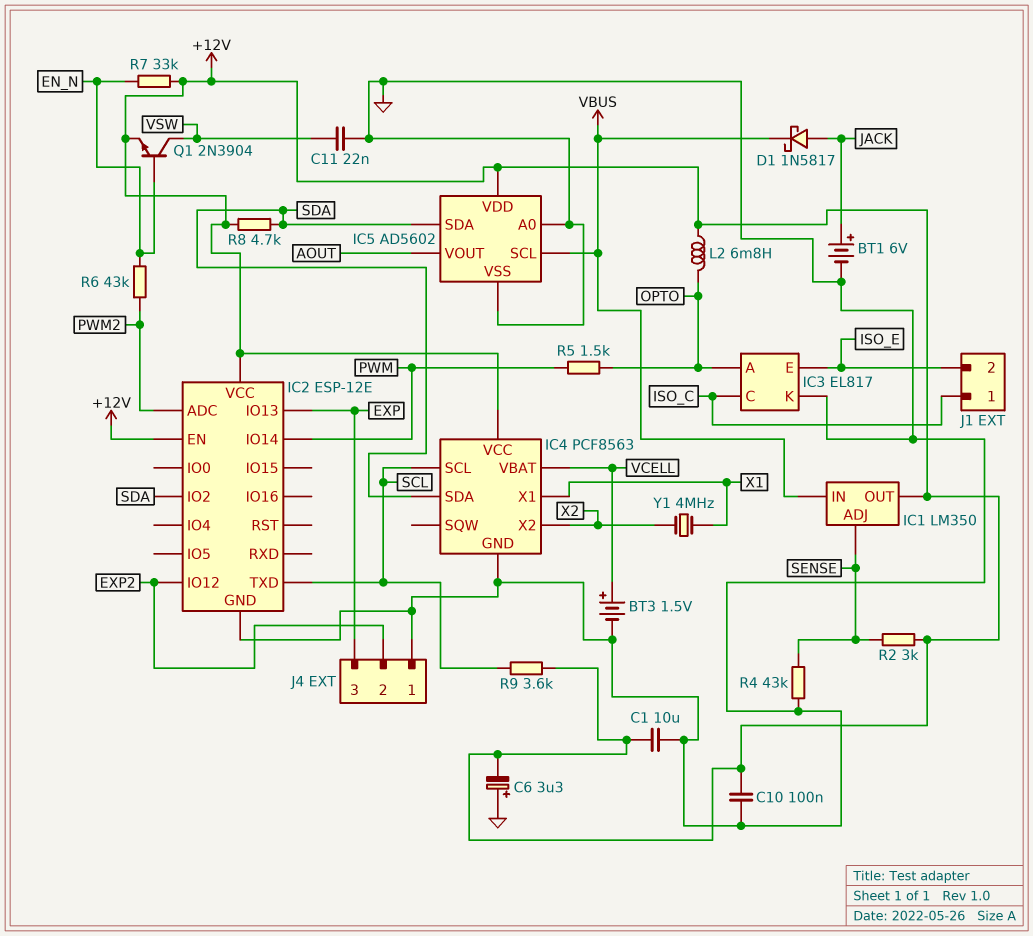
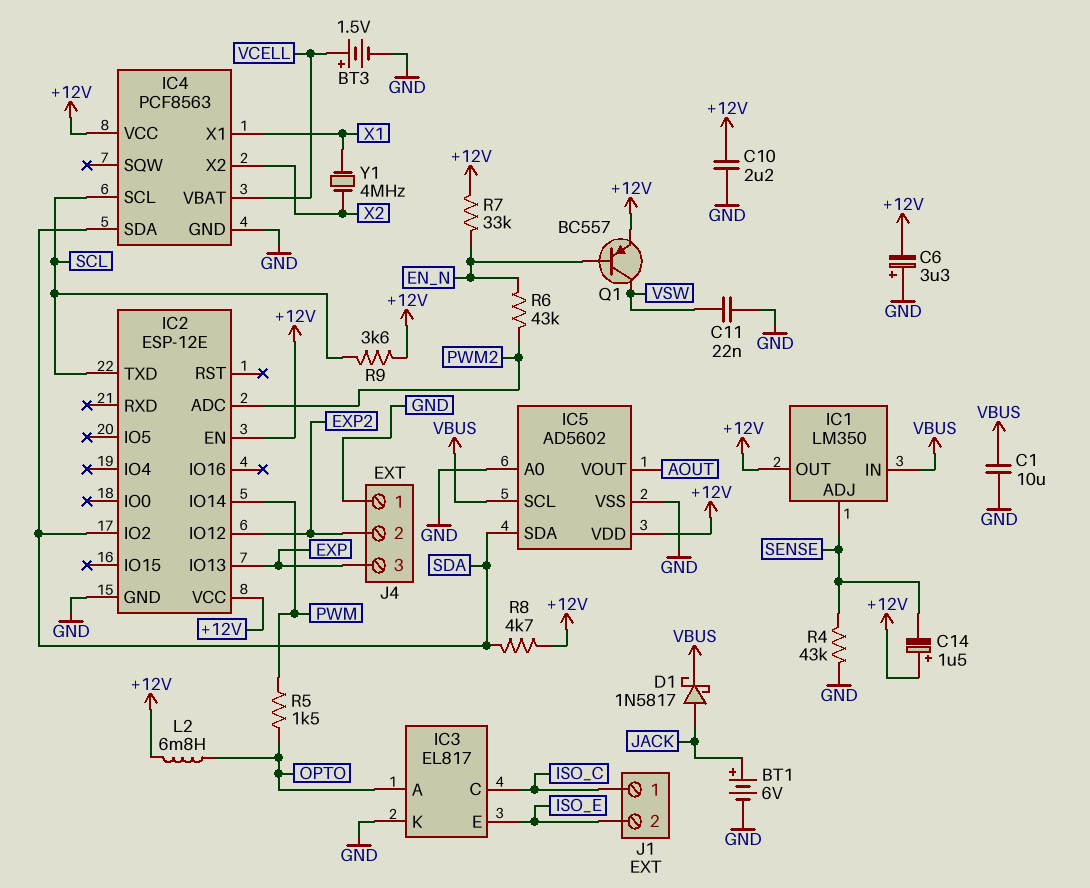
C1: 10uF (+12V, GND) -> 10uF (GND, VBUS)
C10: 100nF (+12V, GND) -> 2.2uF (+12V, GND)
C14: none -> 1.5uF (plus +12V, minus SENSE)
Q1: NPN 2N3904 (B EN_N, C VSW, E +12V) -> PNP BC557 (B EN_N, C VSW, E +12V)
R2: 3k (+12V, SENSE) -> none

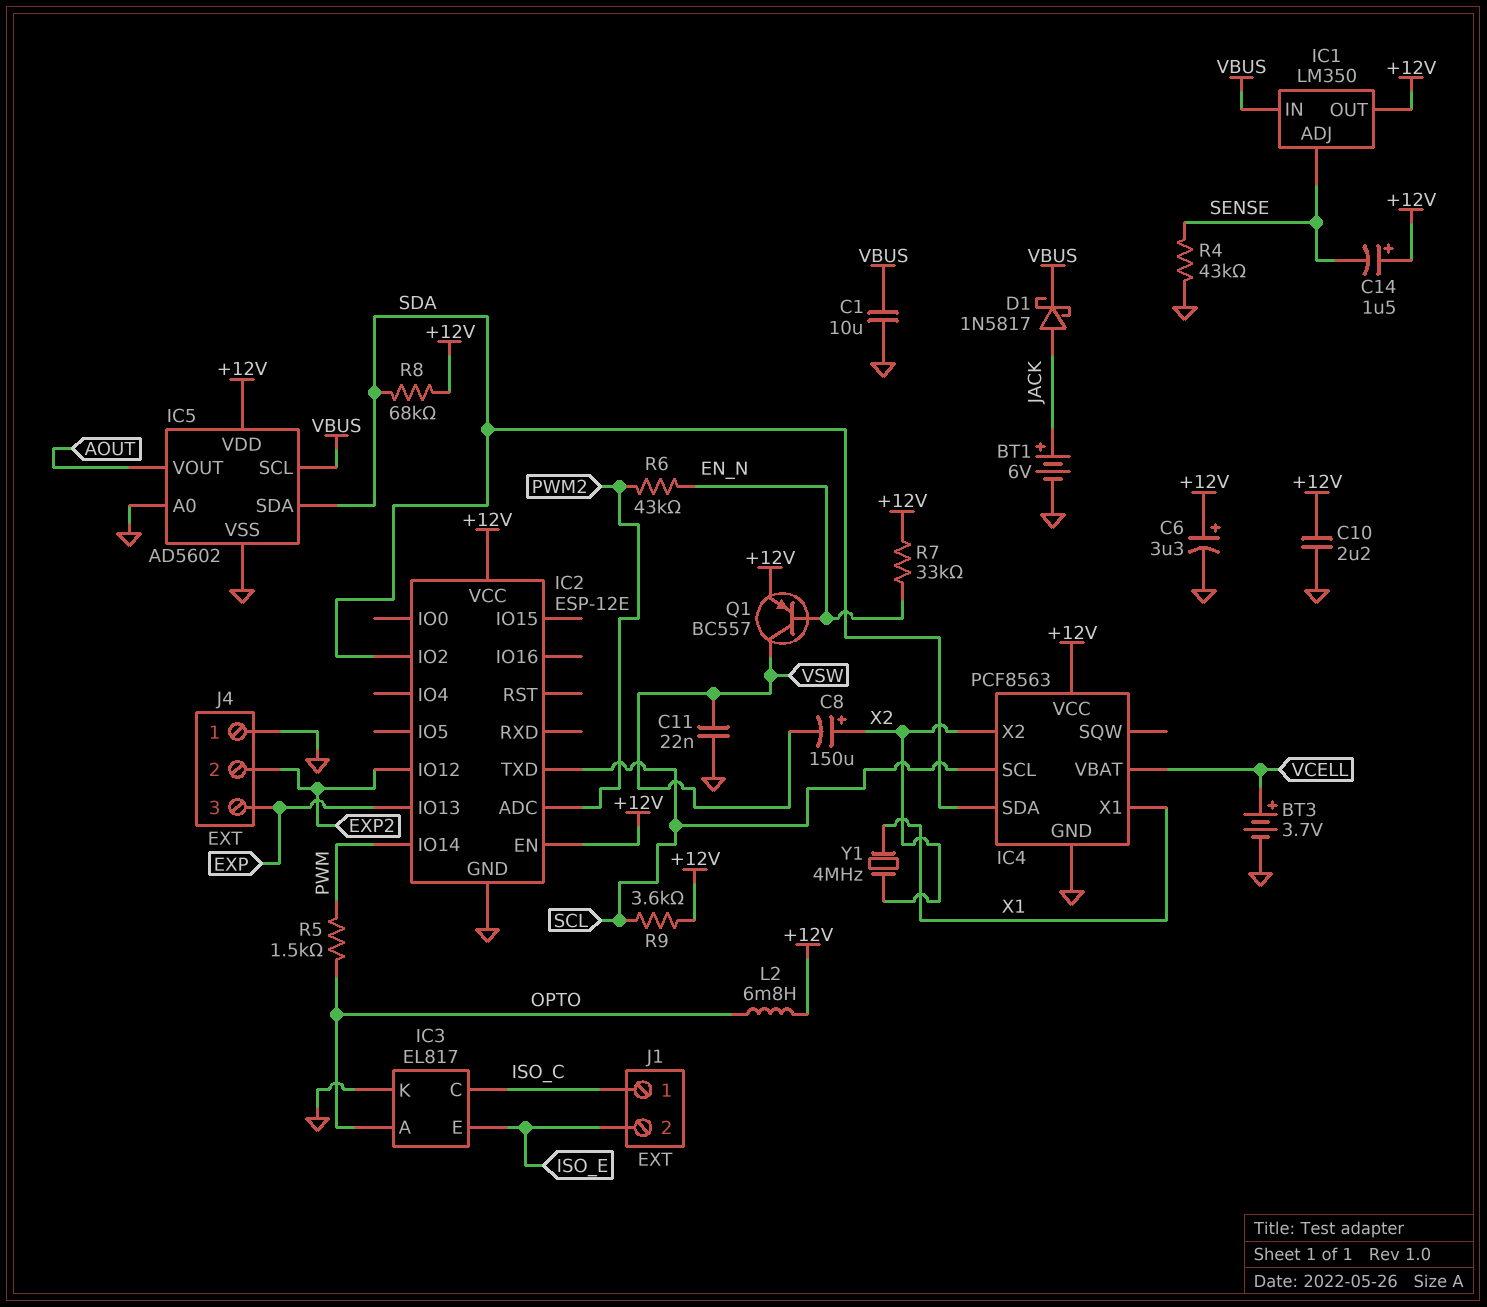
BT3: 1.5V (plus VCELL, minus GND) -> 3.7V (plus VCELL, minus GND)
C6: 3.3uF (plus GND, minus +12V) -> 3.3uF (plus +12V, minus GND)
C8: none -> 150uF (plus X2, minus VSW)
R8: 4.7k (+12V, SDA) -> 68k (+12V, SDA)

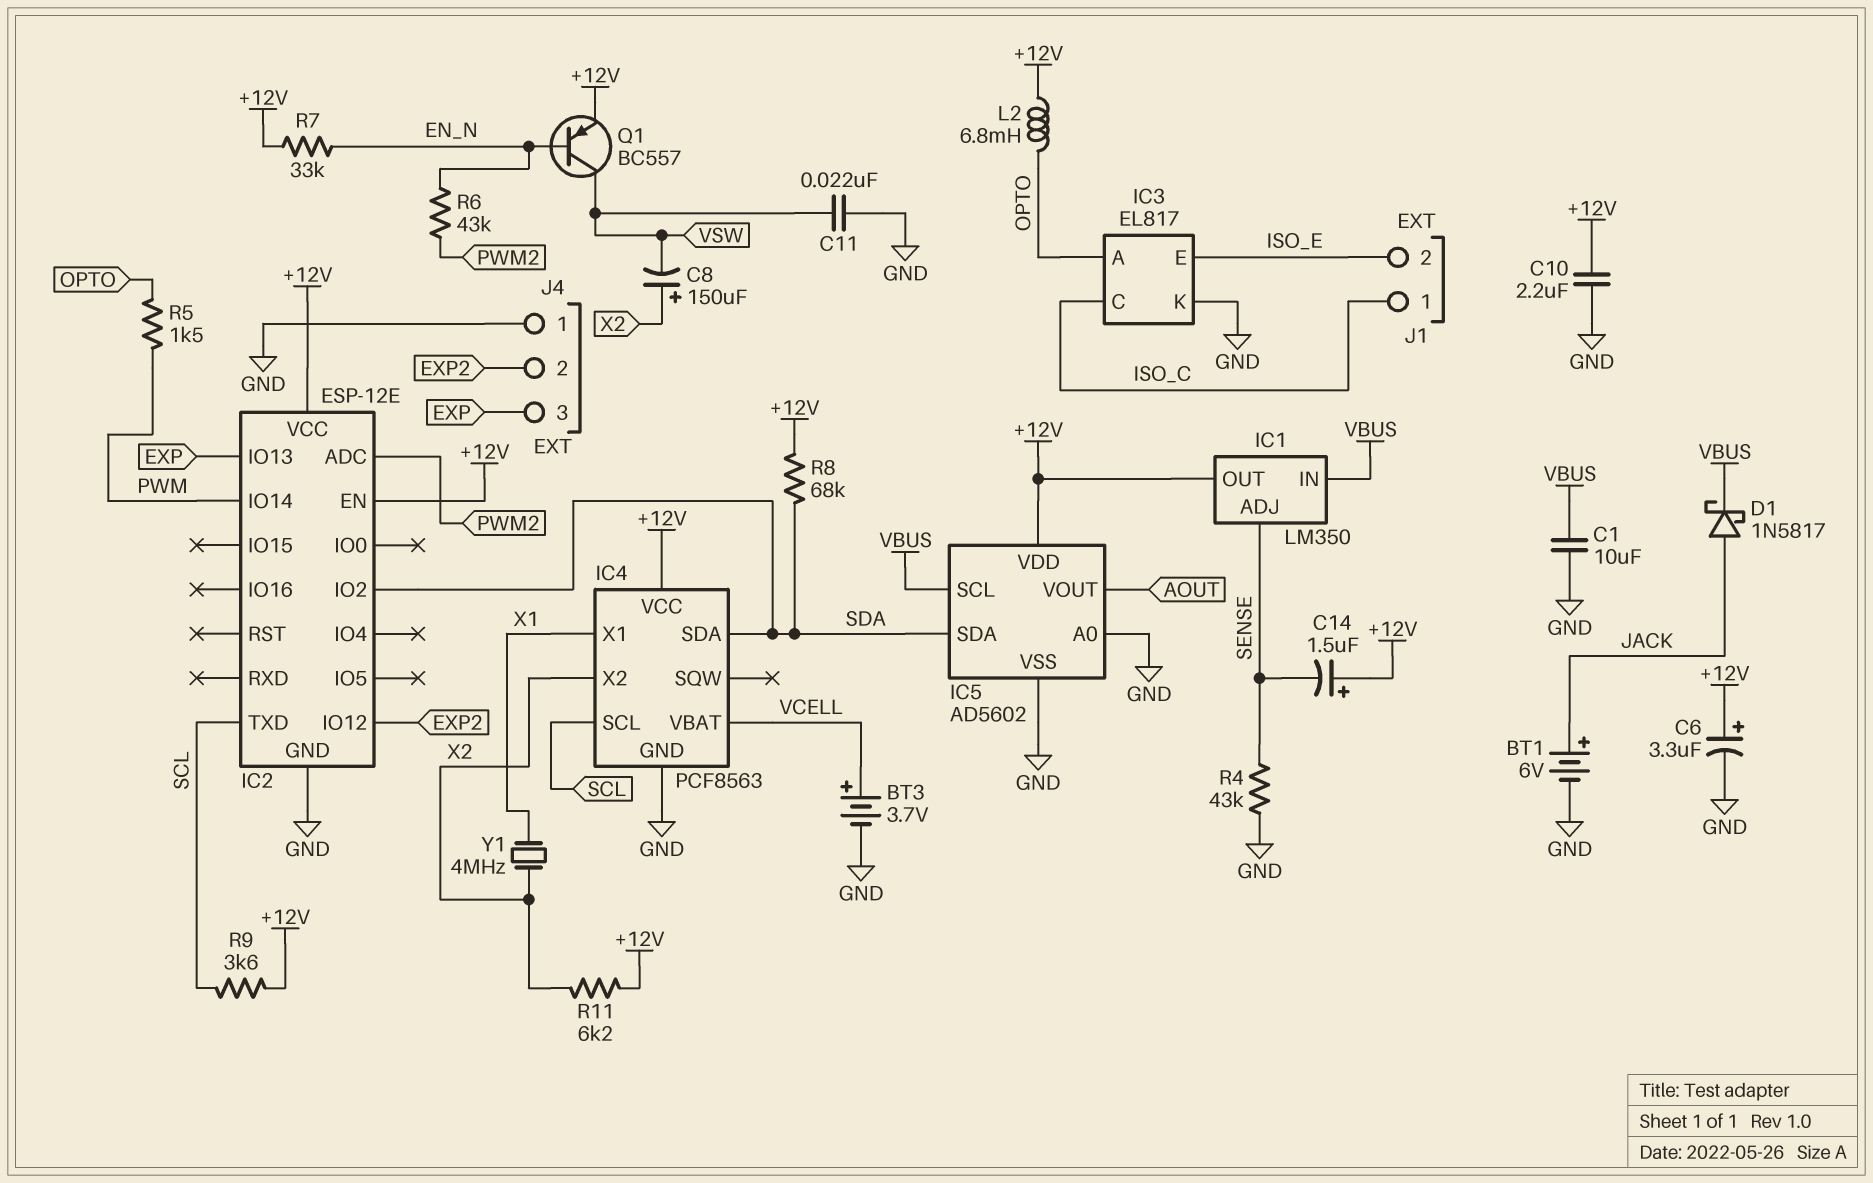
R11: none -> 6.2k (+12V, X2)

